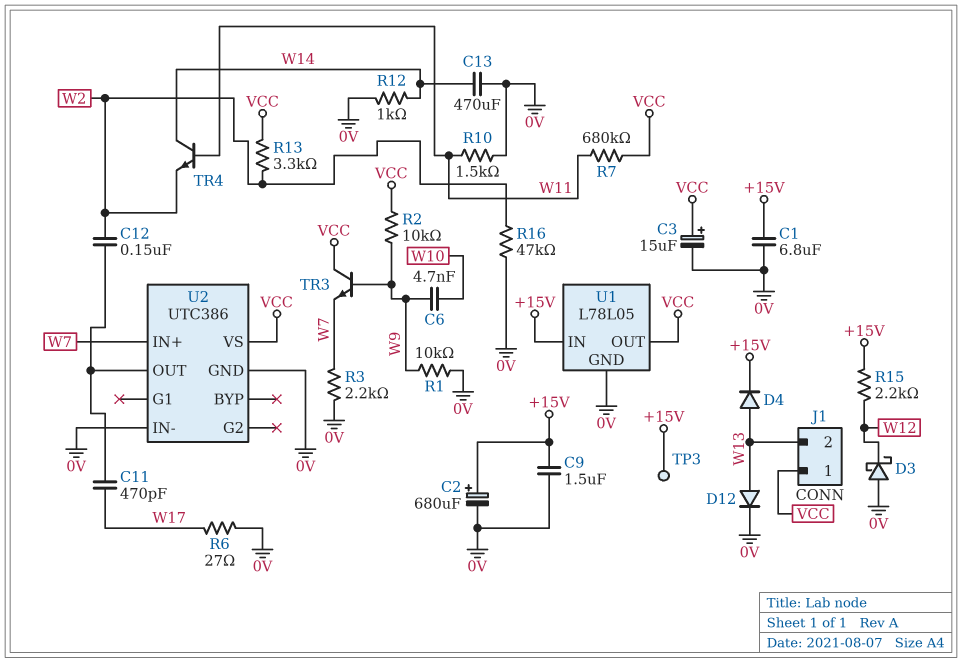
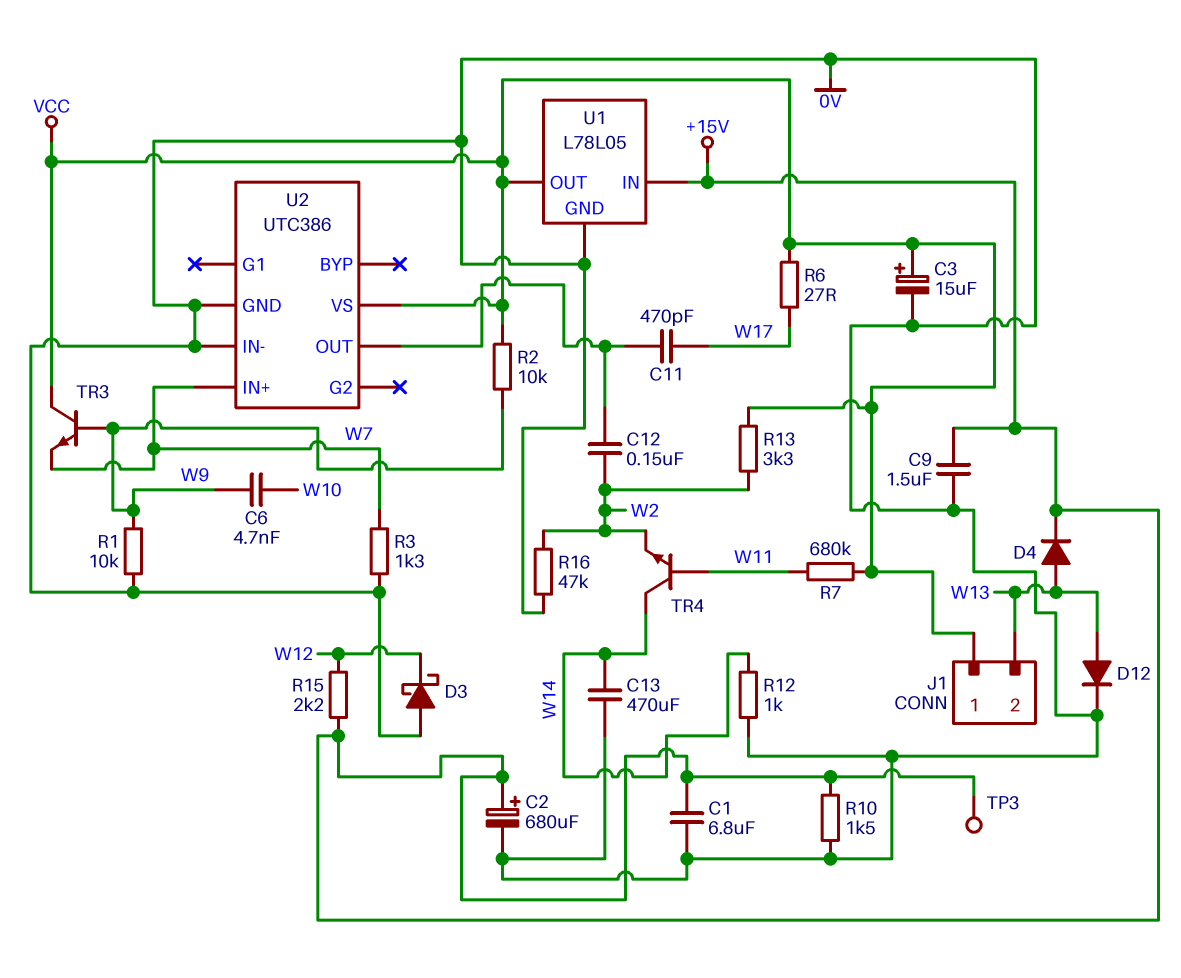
R3: 2.2k (0V, W7) -> 1.3k (0V, W7)
R6: 27 (0V, W17) -> 27 (VCC, W17)
R10: 1.5k (0V, W11) -> 1.5k (+15V, 0V)

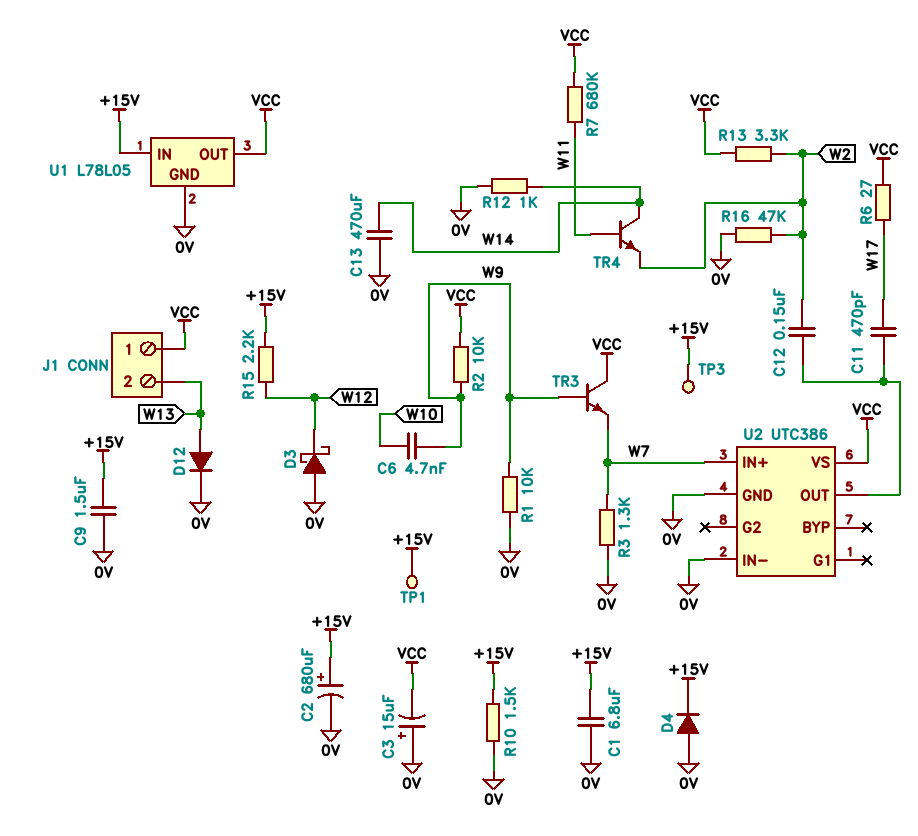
C3: 15uF (plus VCC, minus 0V) -> 15uF (plus 0V, minus VCC)
D4: diode (A W13, K +15V) -> diode (A 0V, K +15V)
TP1: none -> test point (+15V)

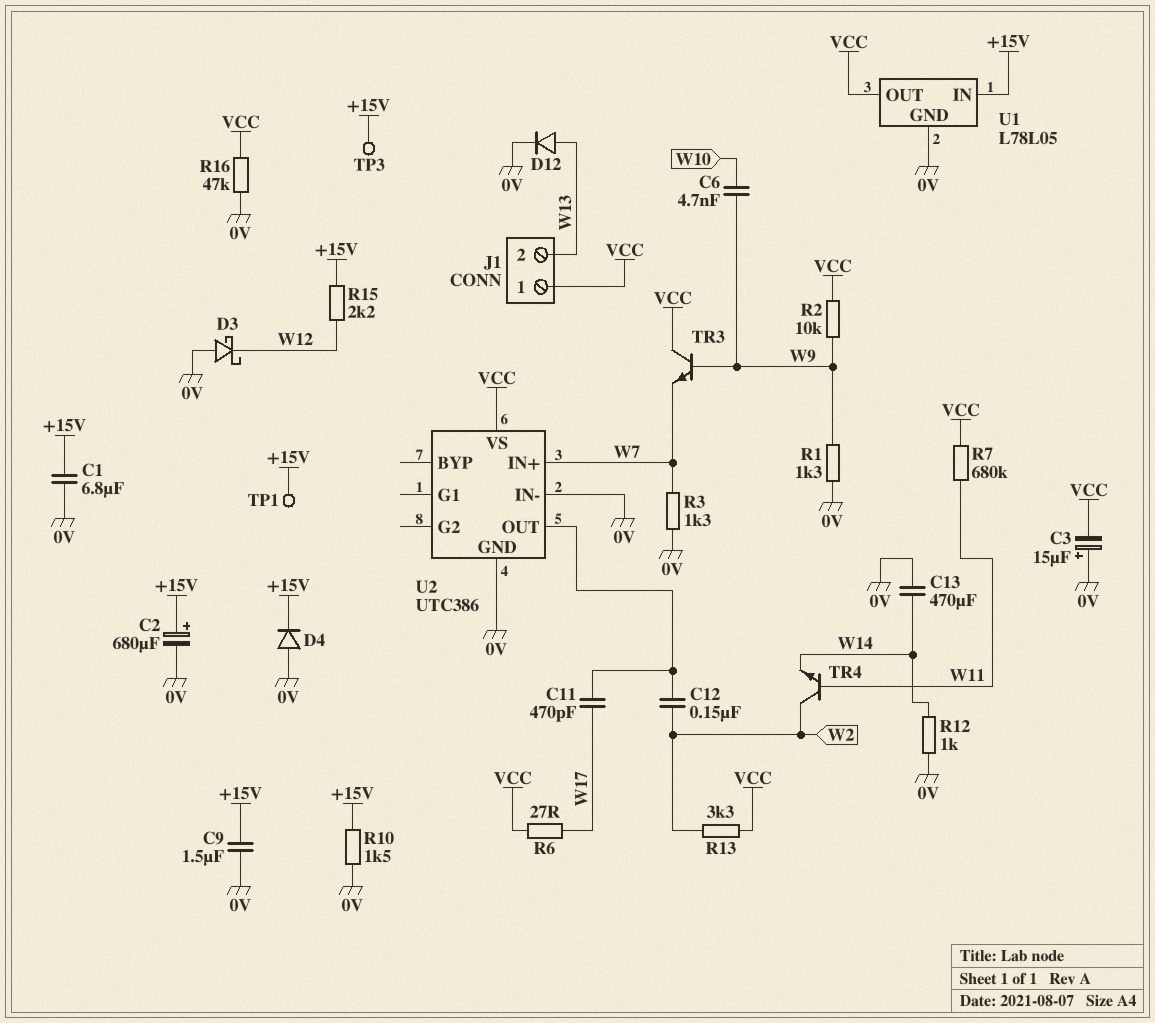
R1: 10k (0V, W9) -> 1.3k (0V, W9)
R16: 47k (0V, W2) -> 47k (0V, VCC)
TR4: NPN (B W11, C W14, E W2) -> NPN (B W11, C W2, E W14)

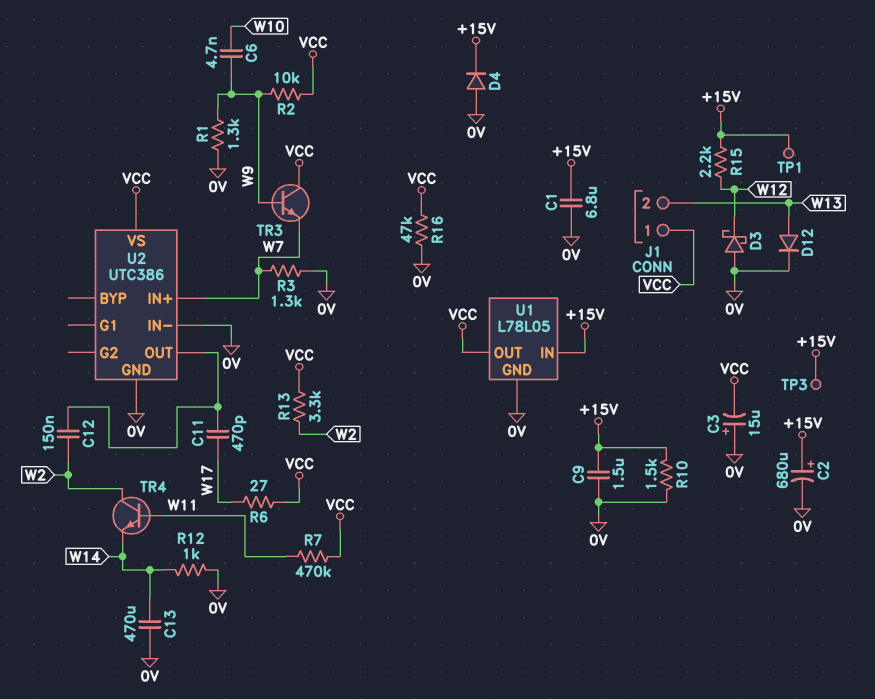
R7: 680k (VCC, W11) -> 470k (VCC, W11)

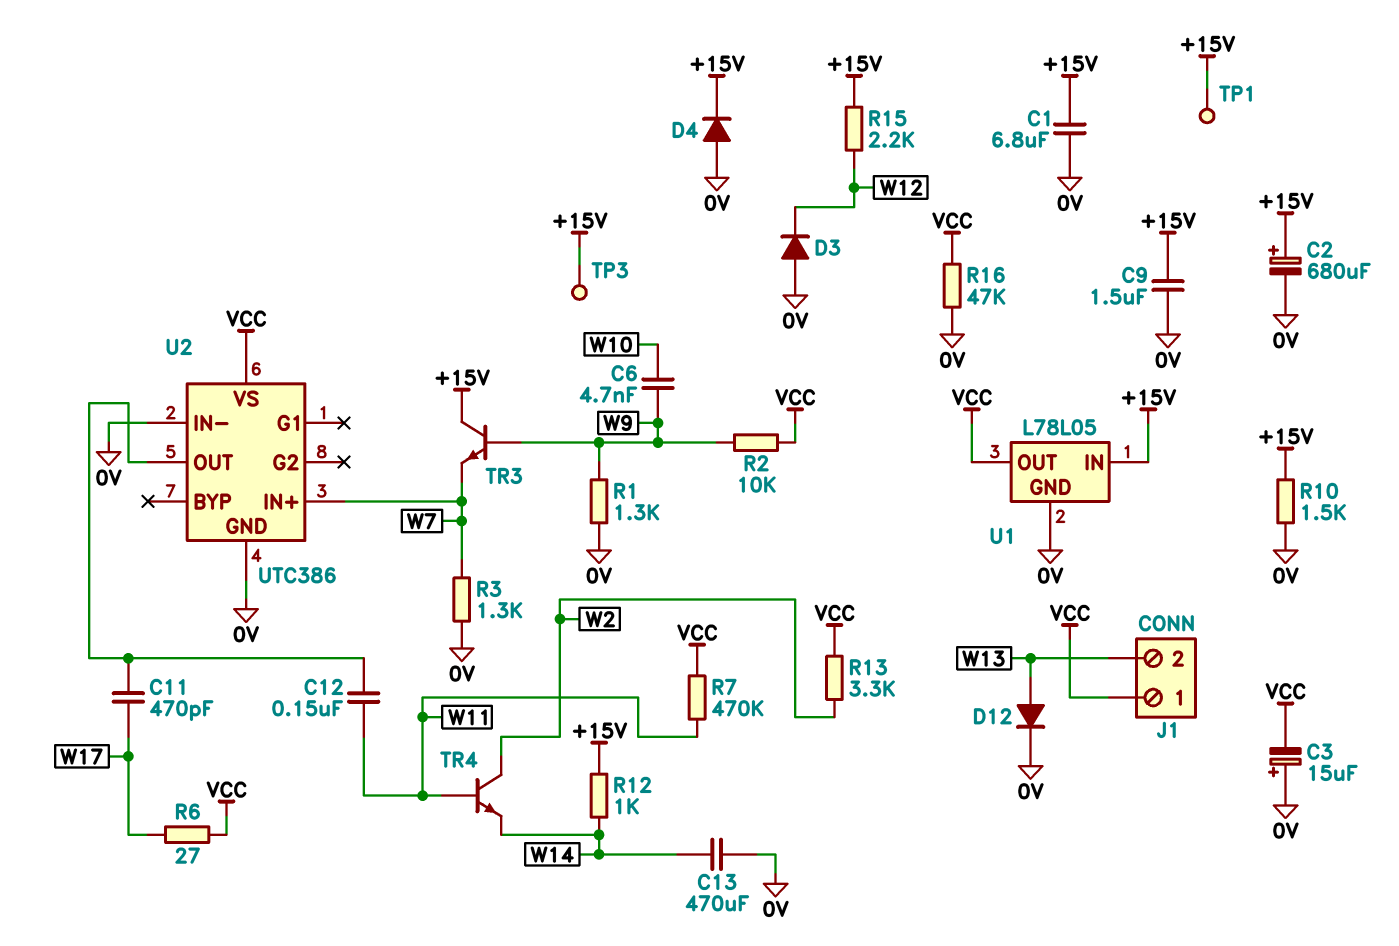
C12: 150nF (U2/OUT, W2) -> 150nF (U2/OUT, W11)
D3: schottky (A 0V, K W12) -> diode (A 0V, K W12)
R12: 1k (0V, W14) -> 1k (+15V, W14)
TR3: NPN (B W9, C VCC, E W7) -> NPN (B W9, C +15V, E W7)

